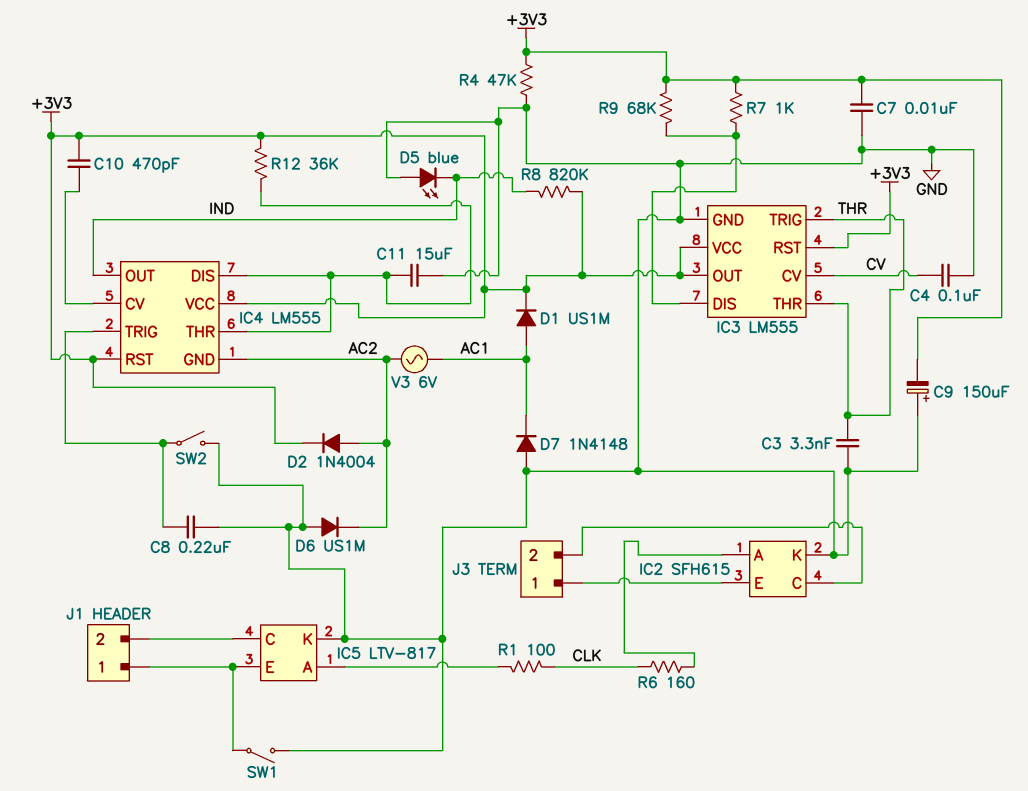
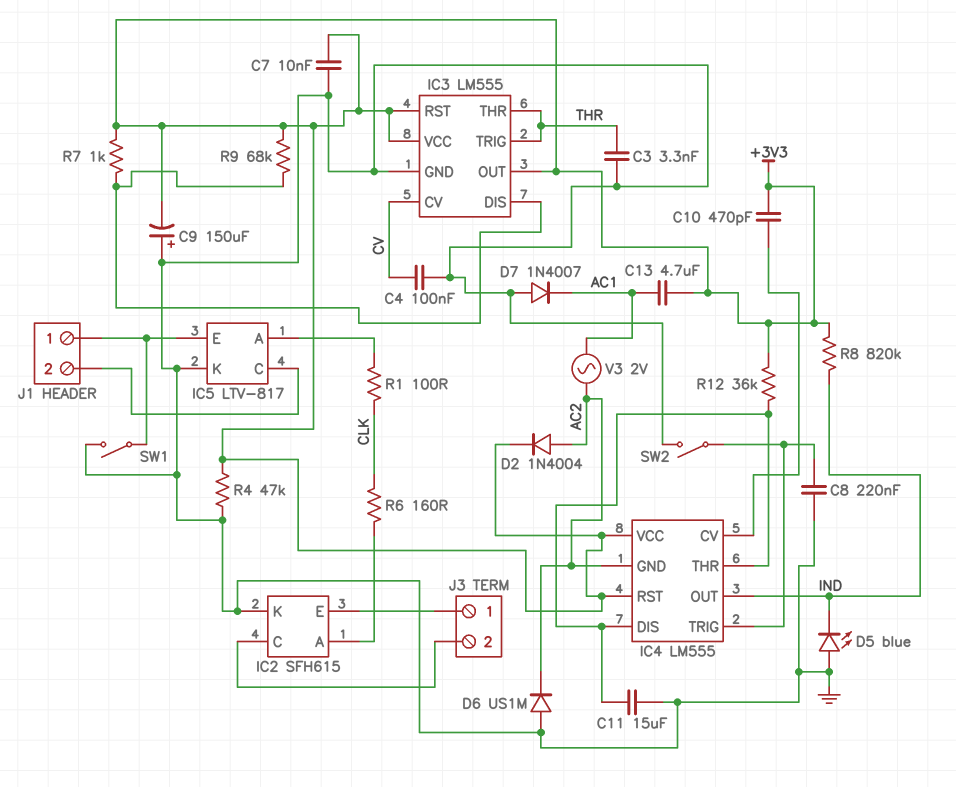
C13: none -> 4.7uF (+3V3, AC1)
D1: diode US1M (A AC1, K +3V3) -> none
D7: diode 1N4148 (A GND, K AC1) -> diode 1N4007 (A GND, K AC1)
V3: AC 6V (AC1, AC2) -> AC 2V (AC1, AC2)

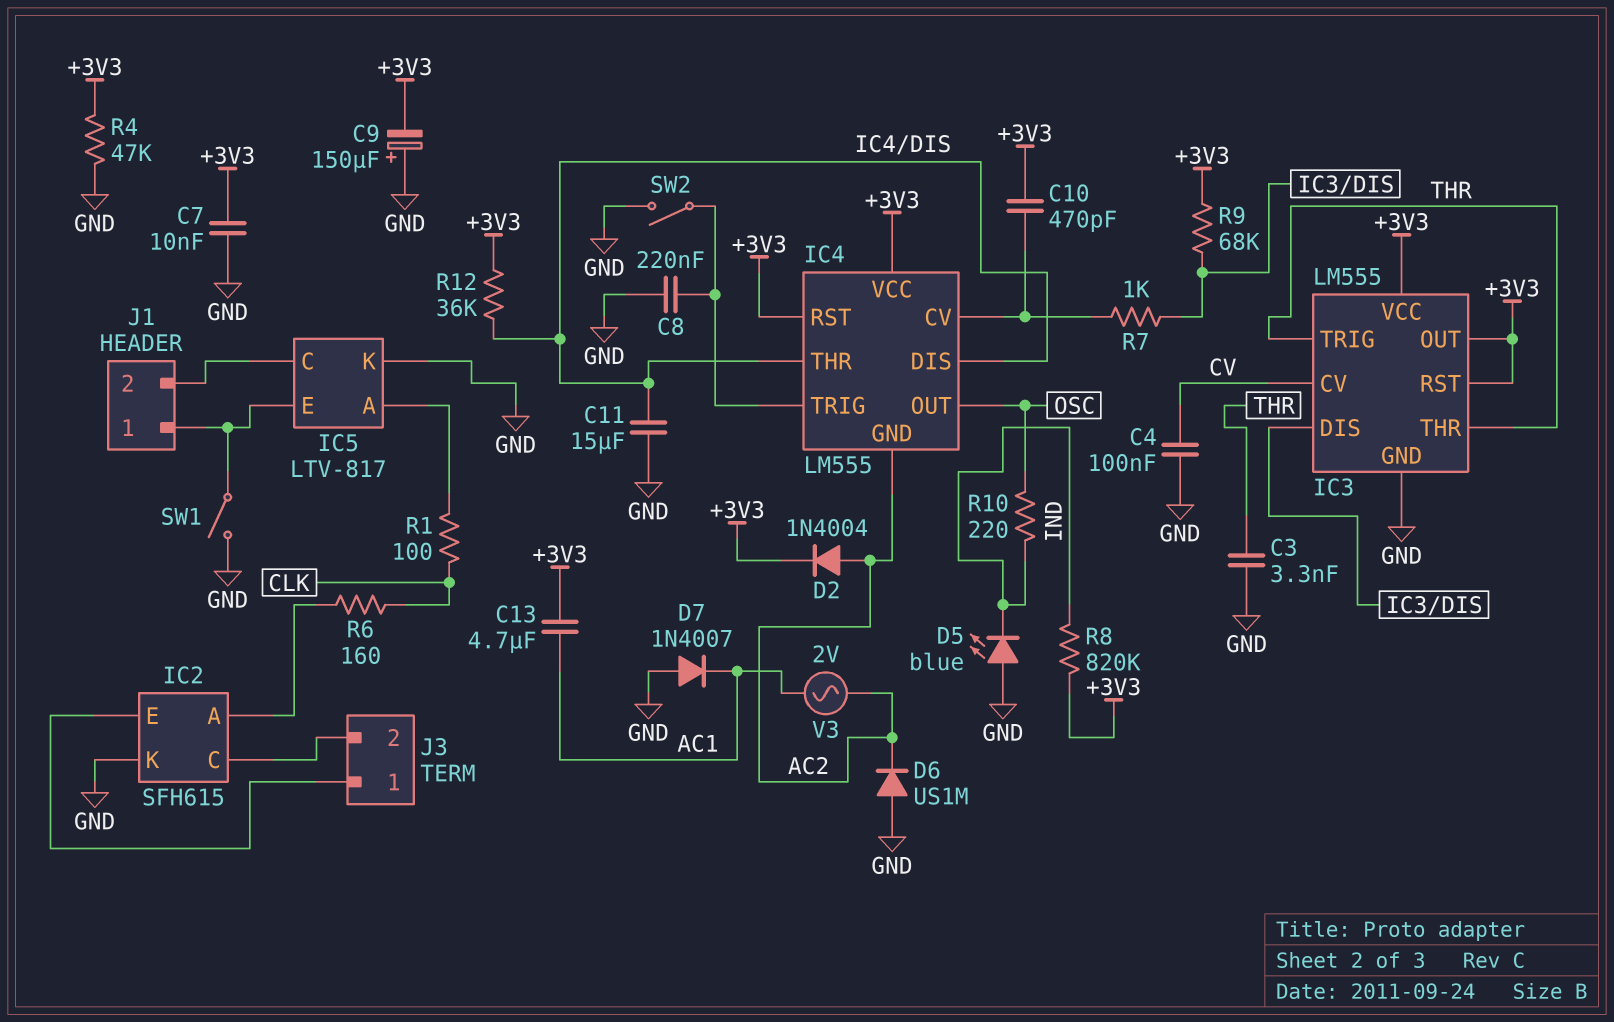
IC4 pin OUT: IND -> OSC
R7: 1k (+3V3, IC3/DIS) -> 1k (IC3/DIS, IC4/CV)
R10: none -> 220 (IND, OSC)

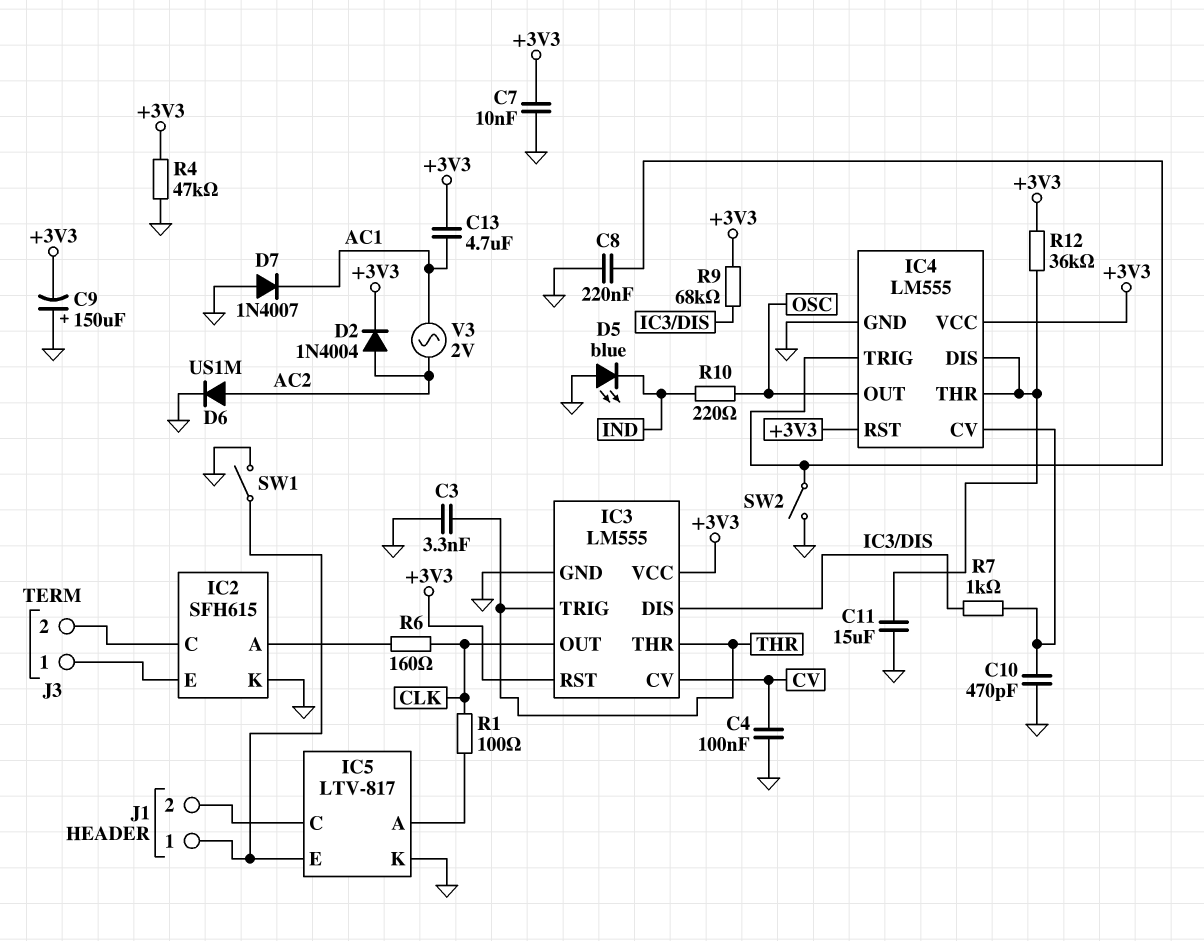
C10: 470pF (+3V3, IC4/CV) -> 470pF (GND, IC4/CV)
D6: diode US1M (A GND, K AC2) -> diode US1M (A AC2, K GND)
IC3 pin OUT: +3V3 -> CLK
IC4 pin GND: AC2 -> GND
R8: 820k (+3V3, IND) -> none

